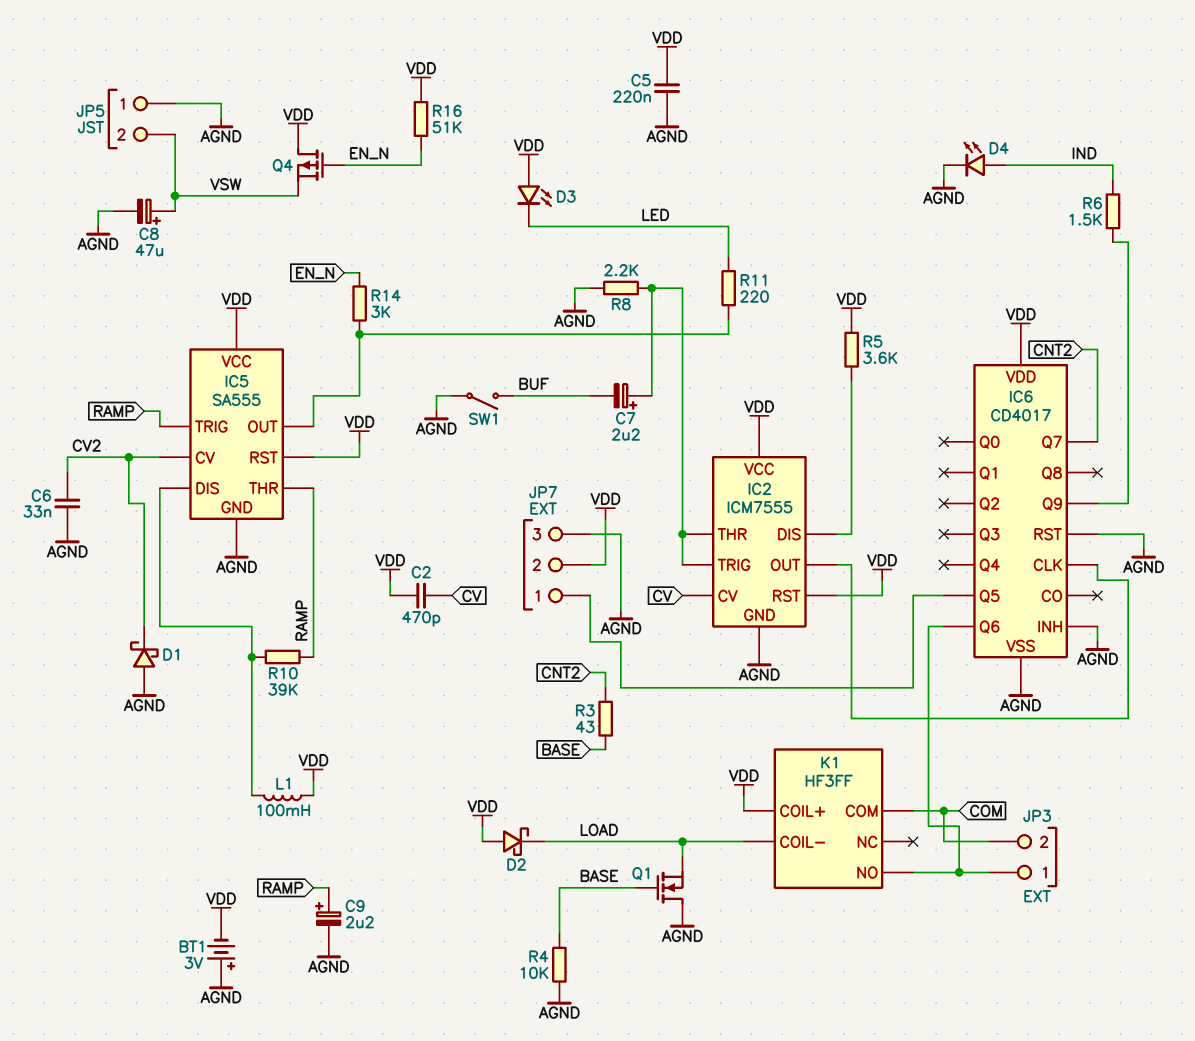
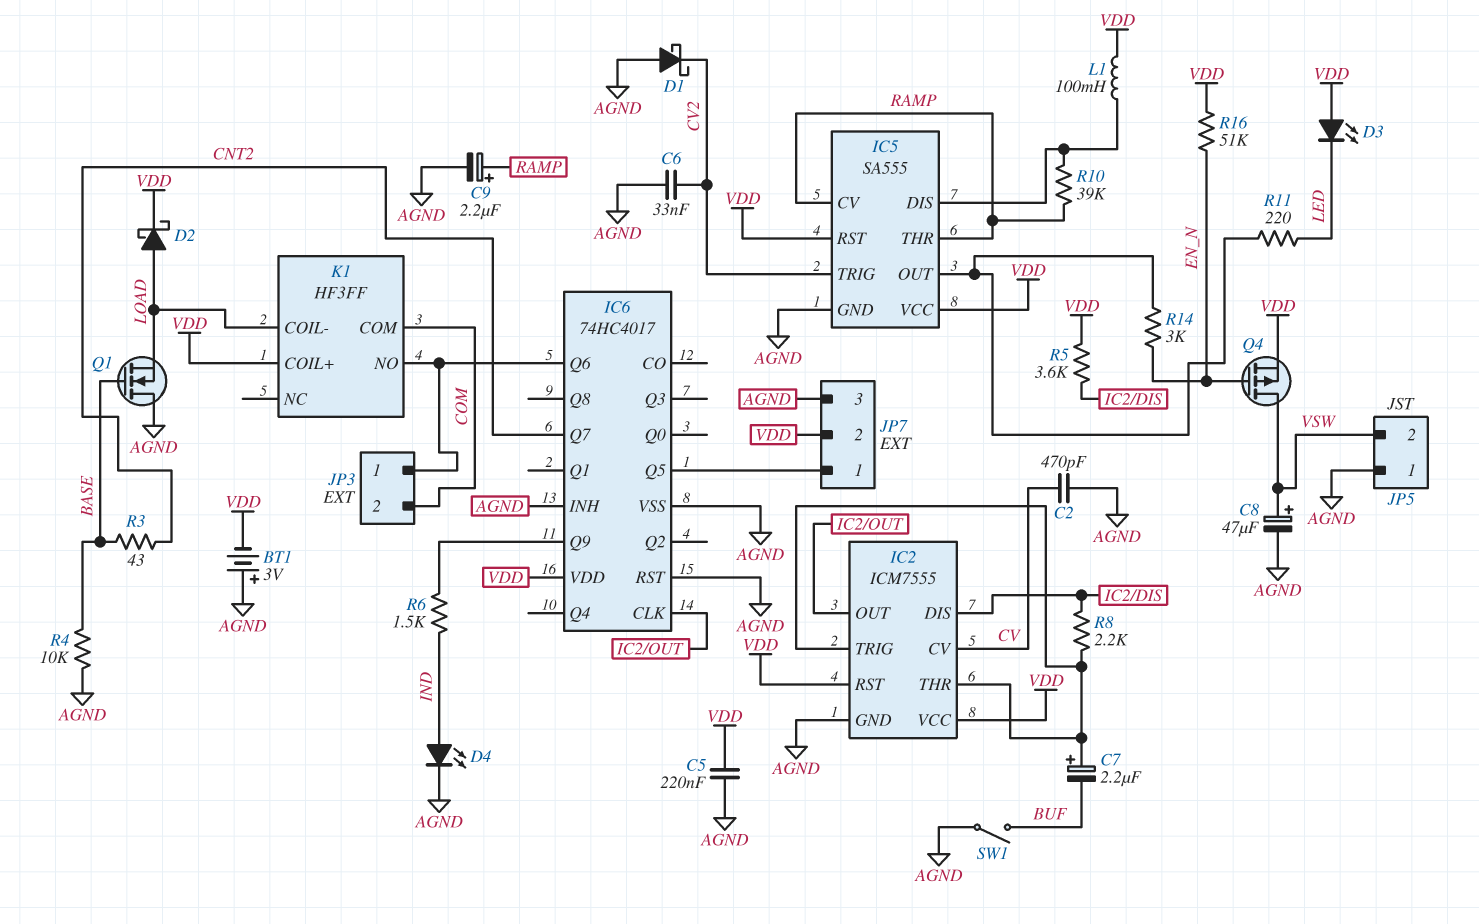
C2: 470pF (CV, VDD) -> 470pF (AGND, CV)
D2: schottky (A VDD, K LOAD) -> schottky (A LOAD, K VDD)
IC5 pin CV: CV2 -> RAMP
IC5 pin TRIG: RAMP -> CV2
IC6: CD4017 -> 74HC4017
Q4: PMOS (G EN_N, D VDD, S VSW) -> PMOS (G EN_N, D VSW, S VDD)
R8: 2.2k (AGND, IC2/THR) -> 2.2k (IC2/DIS, IC2/THR)

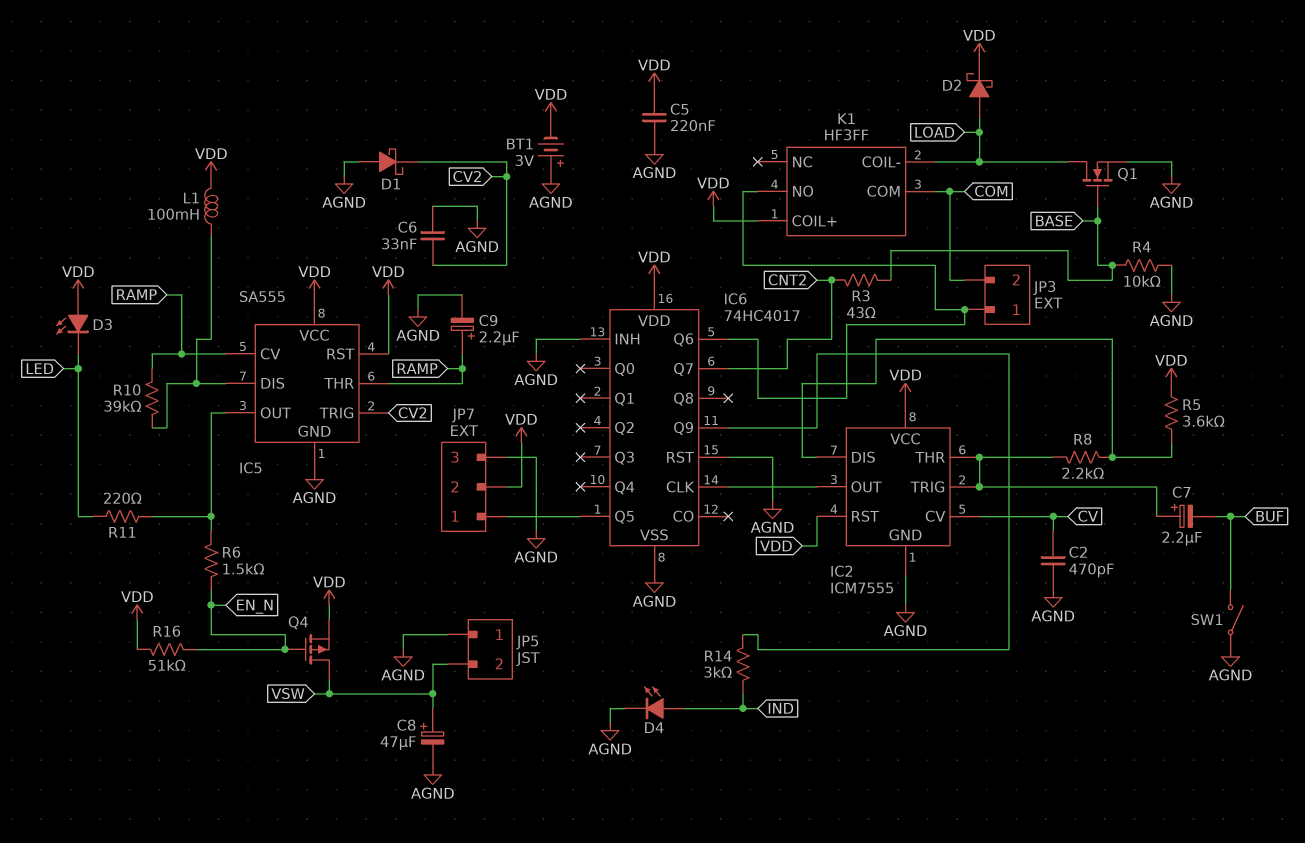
Q1: NMOS (G BASE, D AGND, S LOAD) -> NMOS (G BASE, D LOAD, S AGND)
R6: 1.5k (IC6/Q9, IND) -> 1.5k (EN_N, IC5/OUT)
R14: 3k (EN_N, IC5/OUT) -> 3k (IC6/Q9, IND)

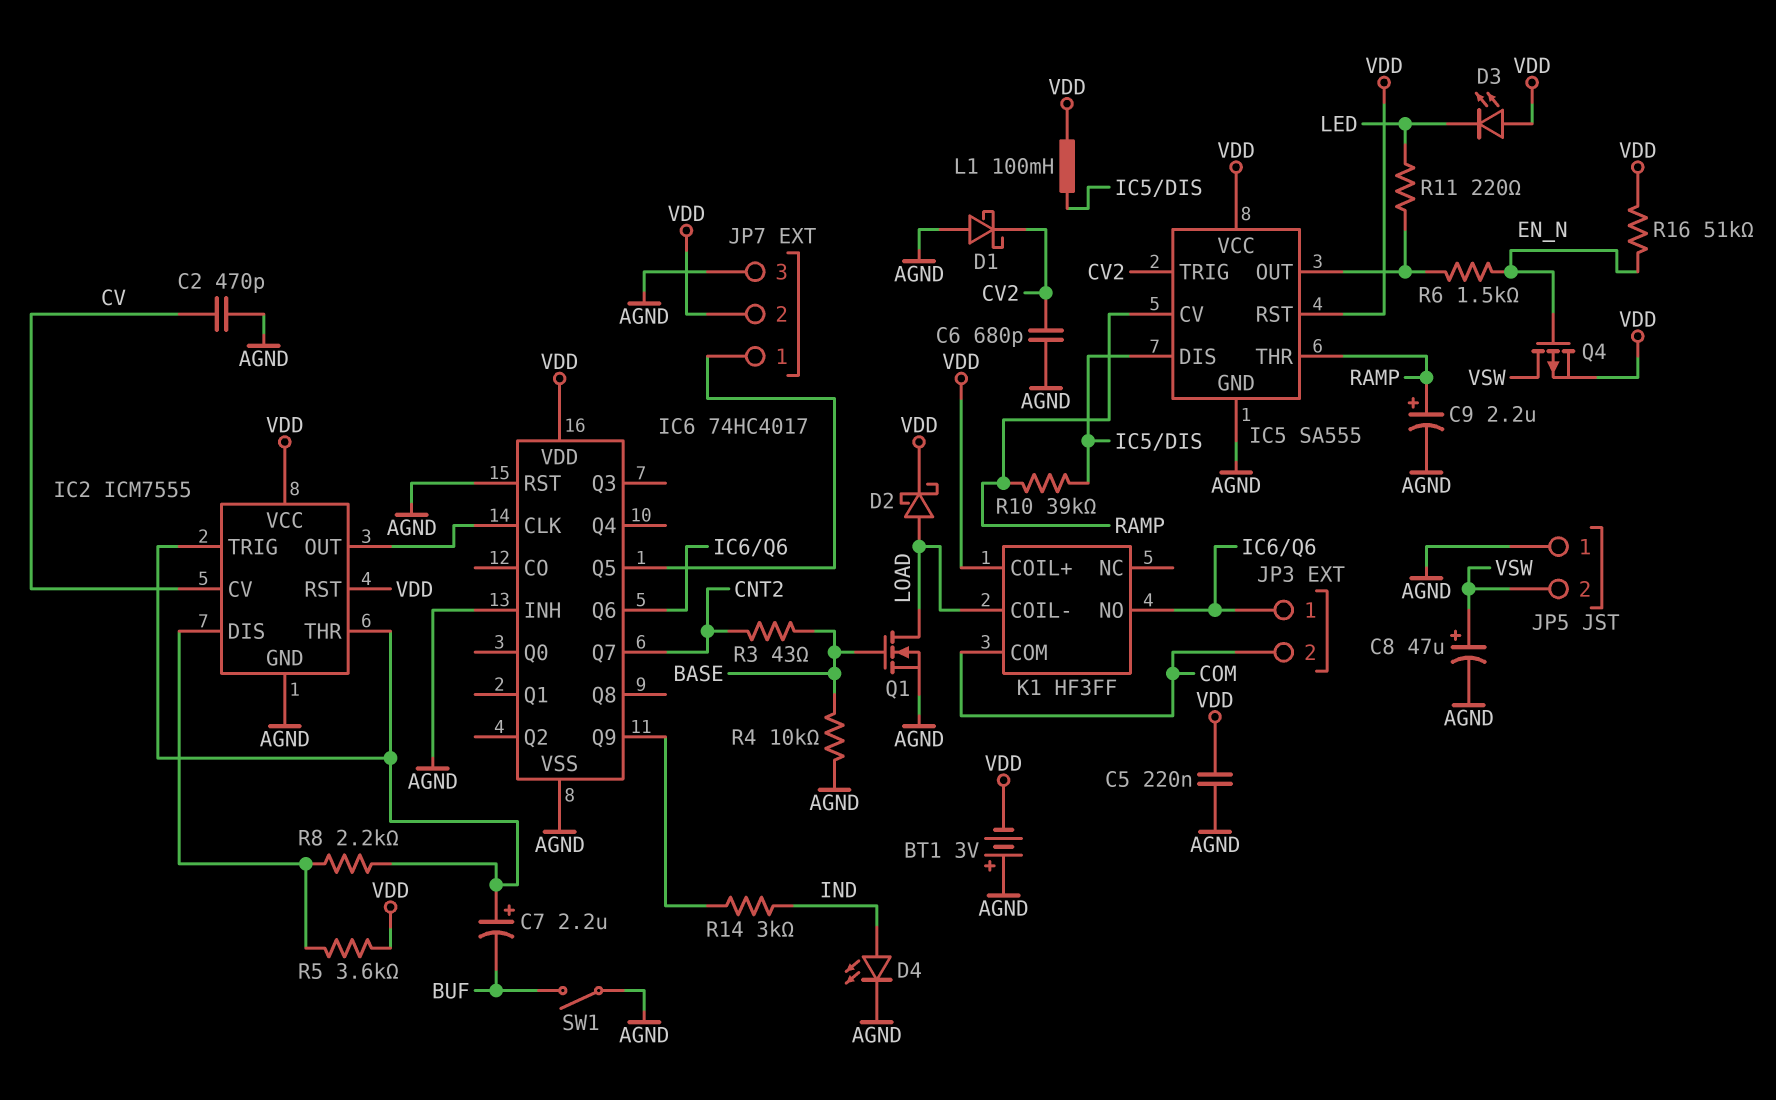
C6: 33nF (AGND, CV2) -> 680pF (AGND, CV2)

